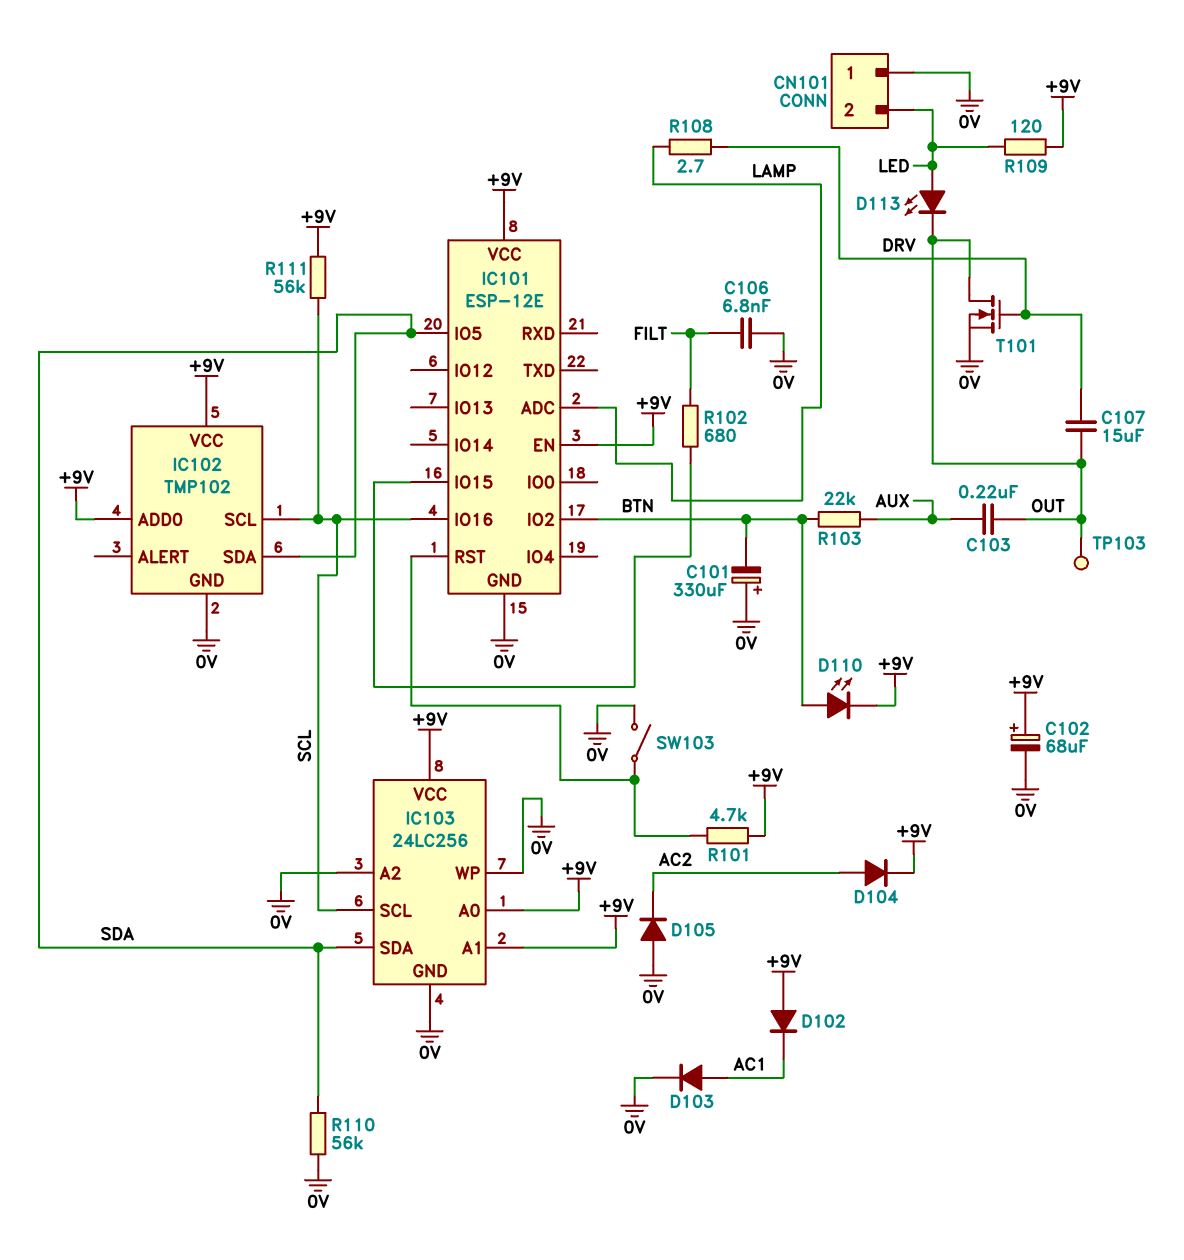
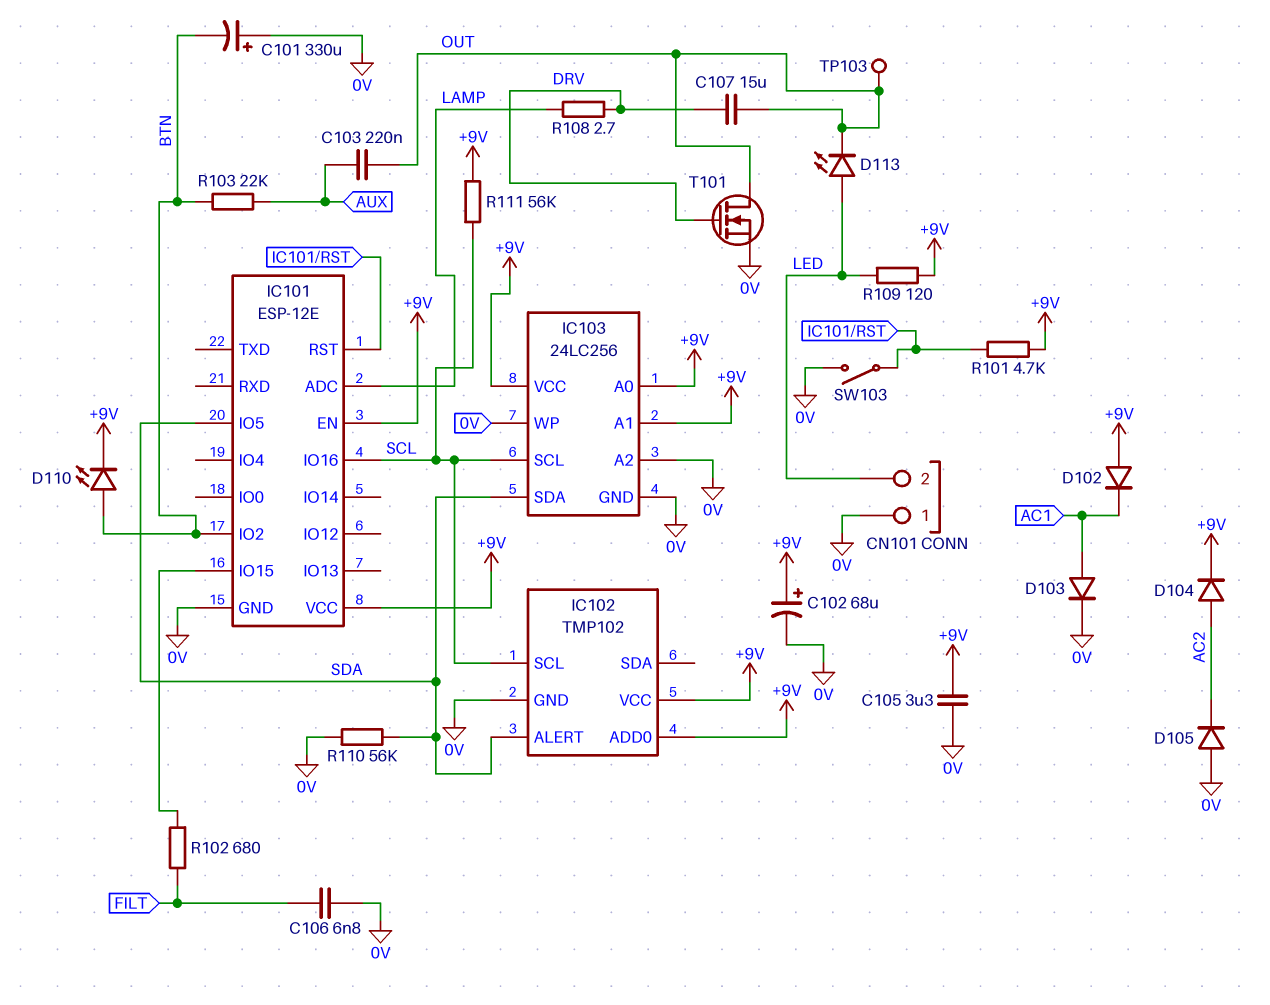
C105: none -> 3.3uF (+9V, 0V)
IC102 pin ALERT: none -> SDA
IC102 pin SDA: SDA -> none

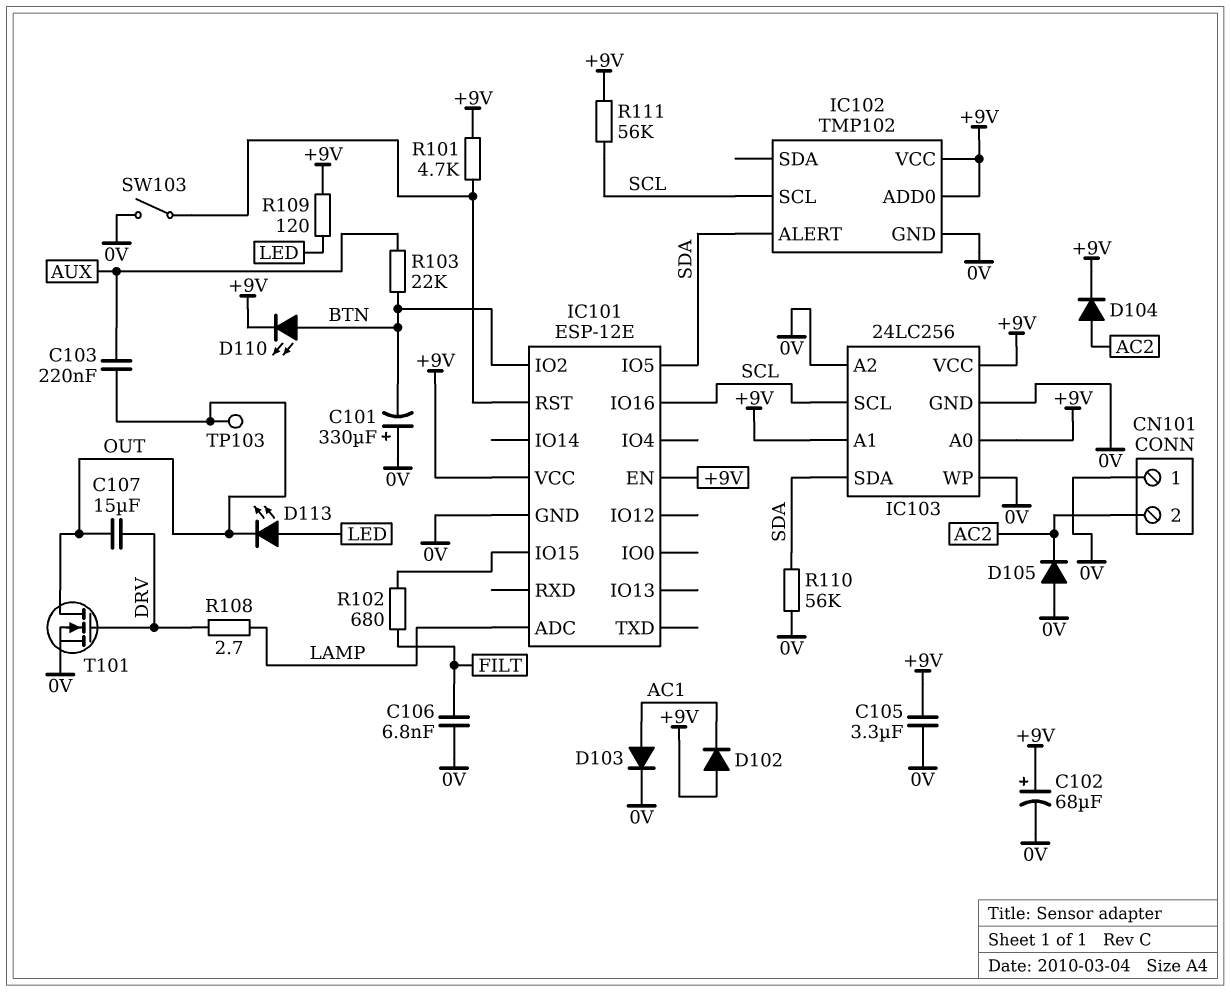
CN101 pin 2: LED -> AC2

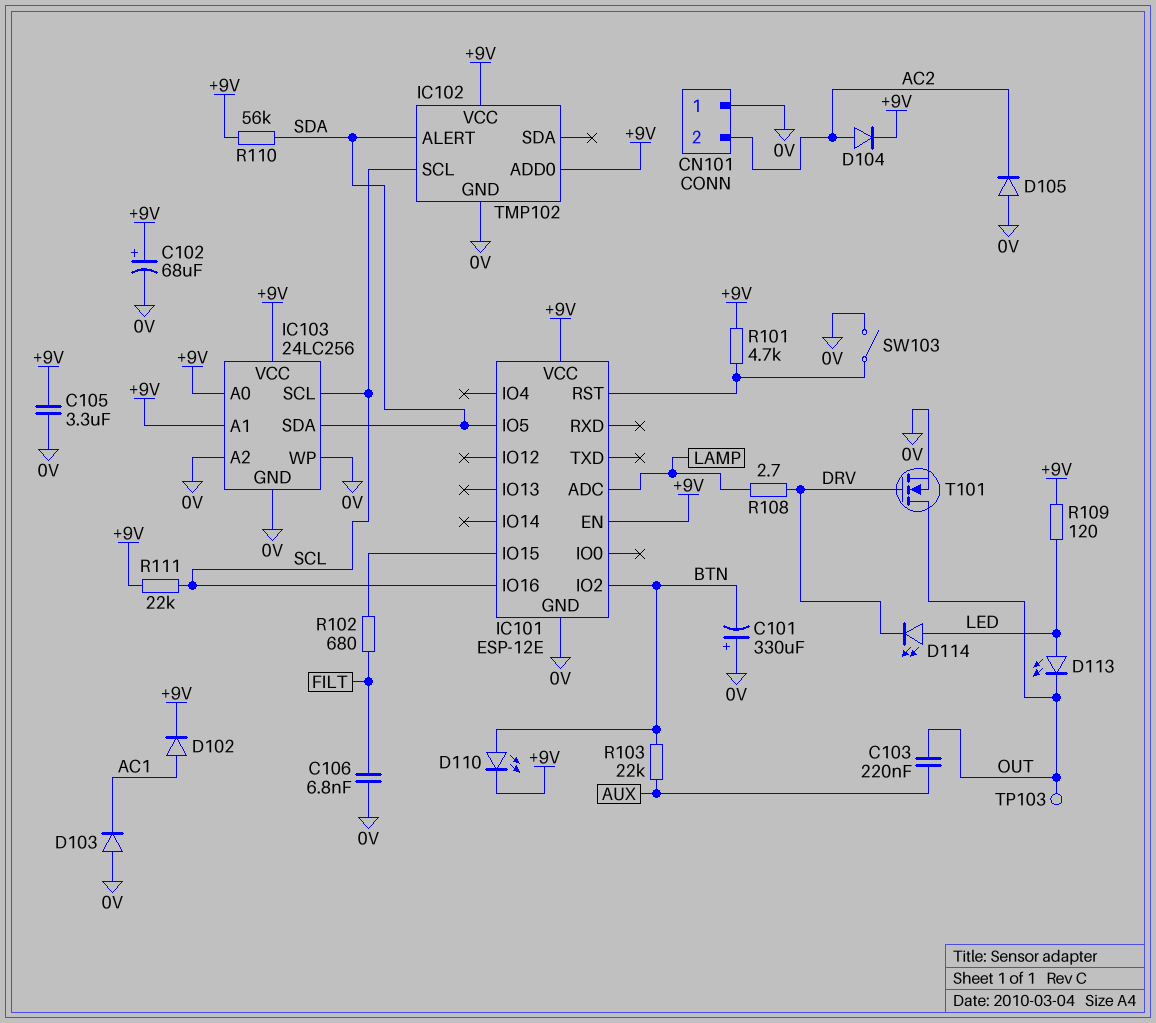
C107: 15uF (DRV, OUT) -> none
D102: diode (A +9V, K AC1) -> diode (A AC1, K +9V)
D103: diode (A AC1, K 0V) -> diode (A 0V, K AC1)
D114: none -> LED (A LED, K DRV)
R110: 56k (0V, SDA) -> 56k (+9V, SDA)
R111: 56k (+9V, SCL) -> 22k (+9V, SCL)

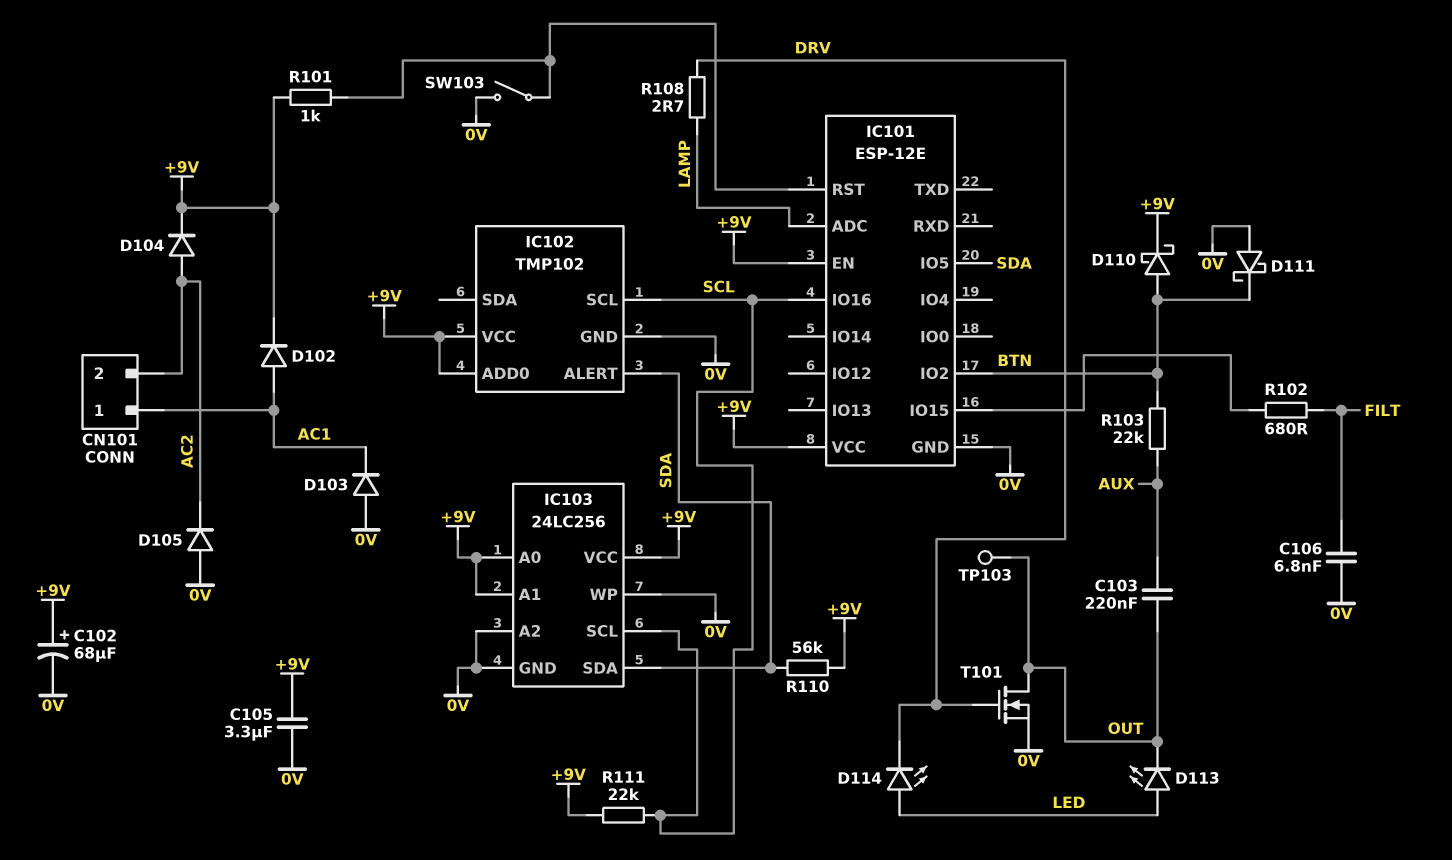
C101: 330uF (plus 0V, minus BTN) -> none
CN101 pin 1: 0V -> AC1
D110: LED (A BTN, K +9V) -> schottky (A BTN, K +9V)
D111: none -> schottky (A 0V, K BTN)
R101: 4.7k (+9V, IC101/RST) -> 1k (+9V, IC101/RST)
R109: 120 (+9V, LED) -> none

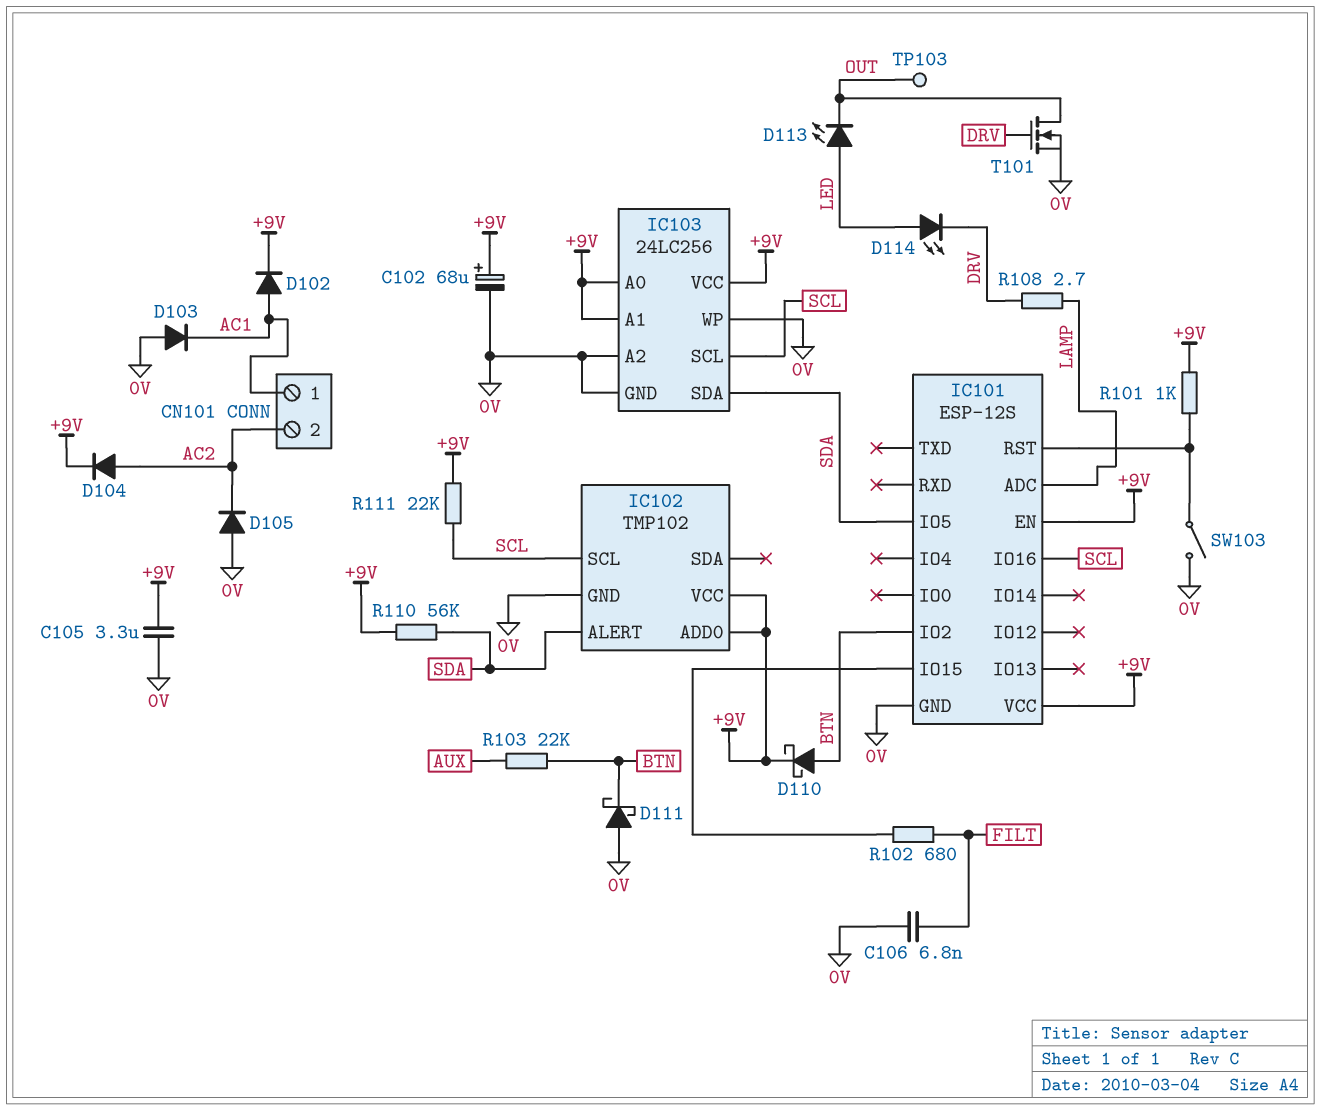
C103: 220nF (AUX, OUT) -> none
IC101: ESP-12E -> ESP-12S

